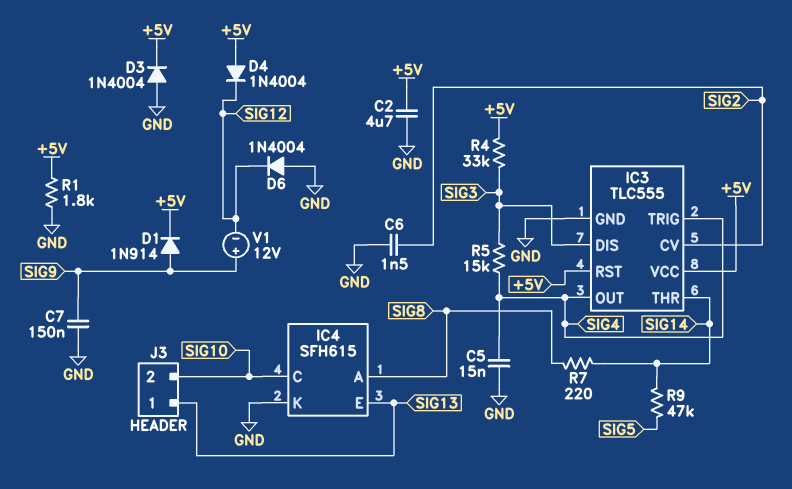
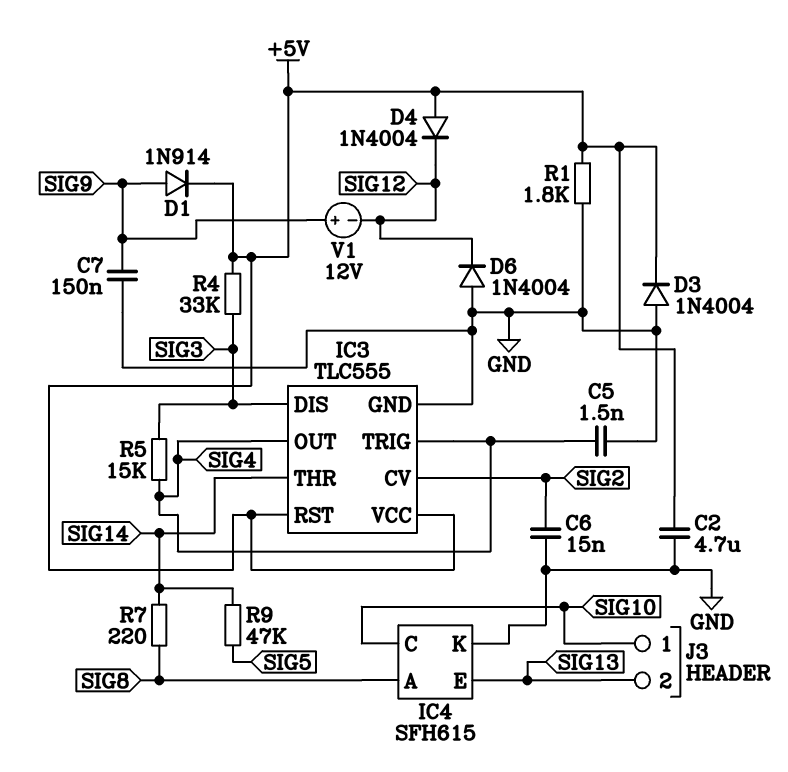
C5: 15nF (GND, SIG4) -> 1.5nF (GND, SIG4)
C6: 1.5nF (GND, SIG2) -> 15nF (GND, SIG2)
J3 pin 1: SIG13 -> SIG10
J3 pin 2: SIG10 -> SIG13

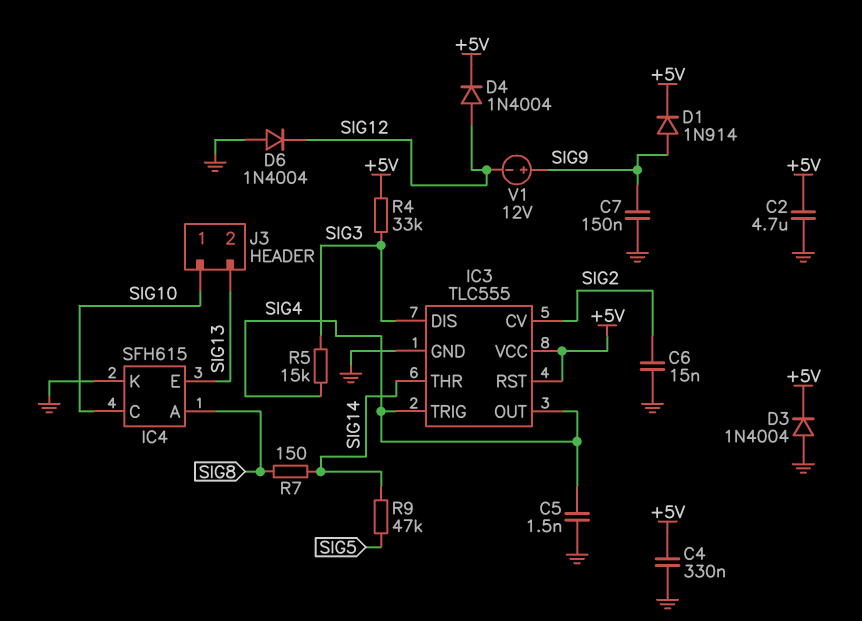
C4: none -> 330nF (+5V, GND)
D4: diode 1N4004 (A +5V, K SIG12) -> diode 1N4004 (A SIG12, K +5V)
R1: 1.8k (+5V, GND) -> none
R7: 220 (SIG8, SIG14) -> 150 (SIG8, SIG14)

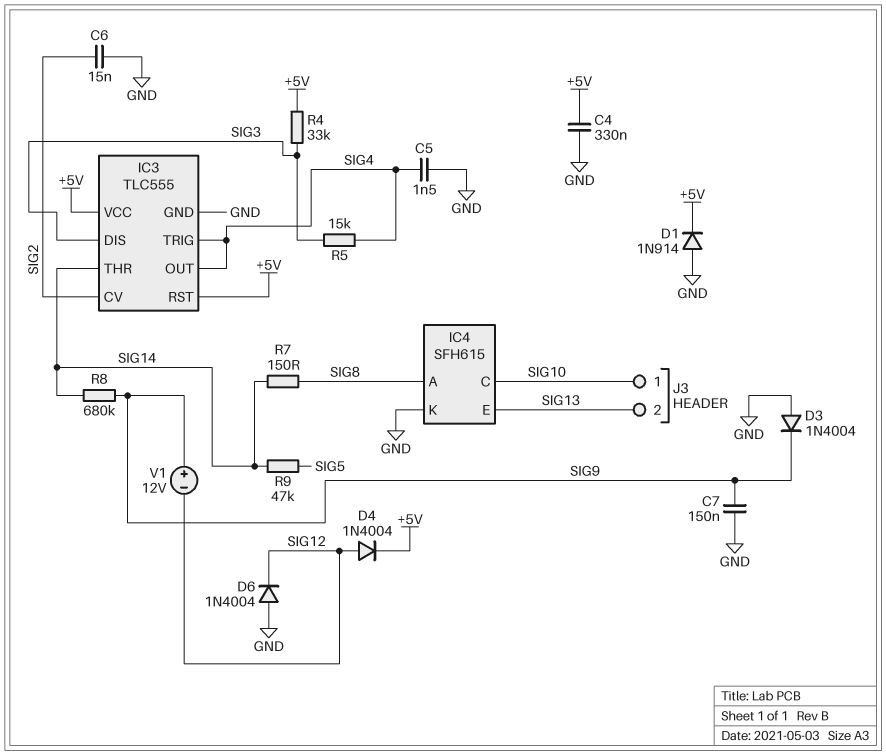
C2: 4.7uF (+5V, GND) -> none
D1: diode 1N914 (A SIG9, K +5V) -> diode 1N914 (A GND, K +5V)
D3: diode 1N4004 (A GND, K +5V) -> diode 1N4004 (A GND, K SIG9)
R8: none -> 680k (SIG9, SIG14)

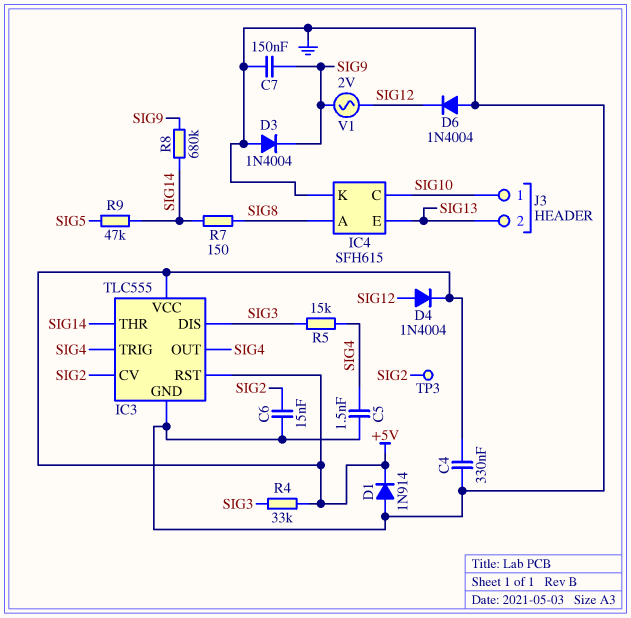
TP3: none -> test point (SIG2)
V1: 12V (plus SIG9, minus SIG12) -> AC 2V (SIG9, SIG12)

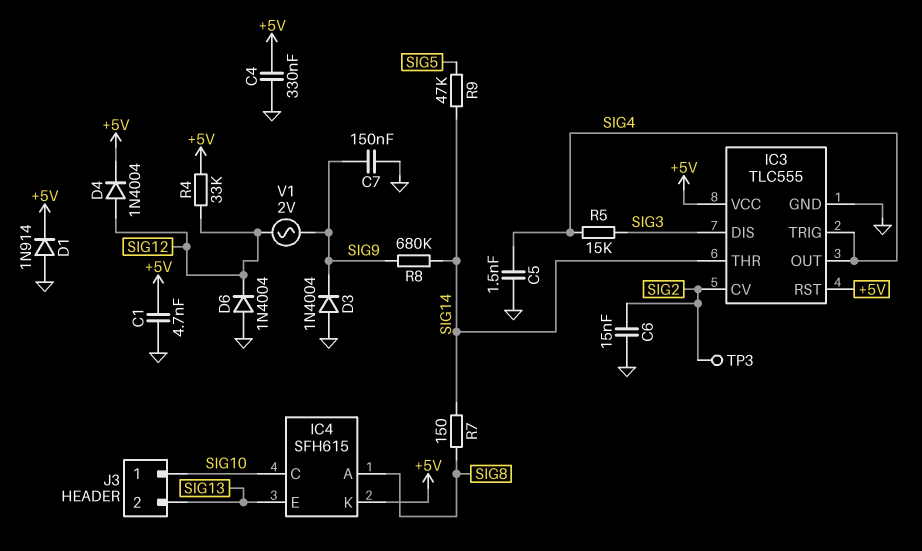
C1: none -> 4.7nF (+5V, GND)
IC4 pin K: GND -> +5V
R4: 33k (+5V, SIG3) -> 33k (+5V, SIG12)

